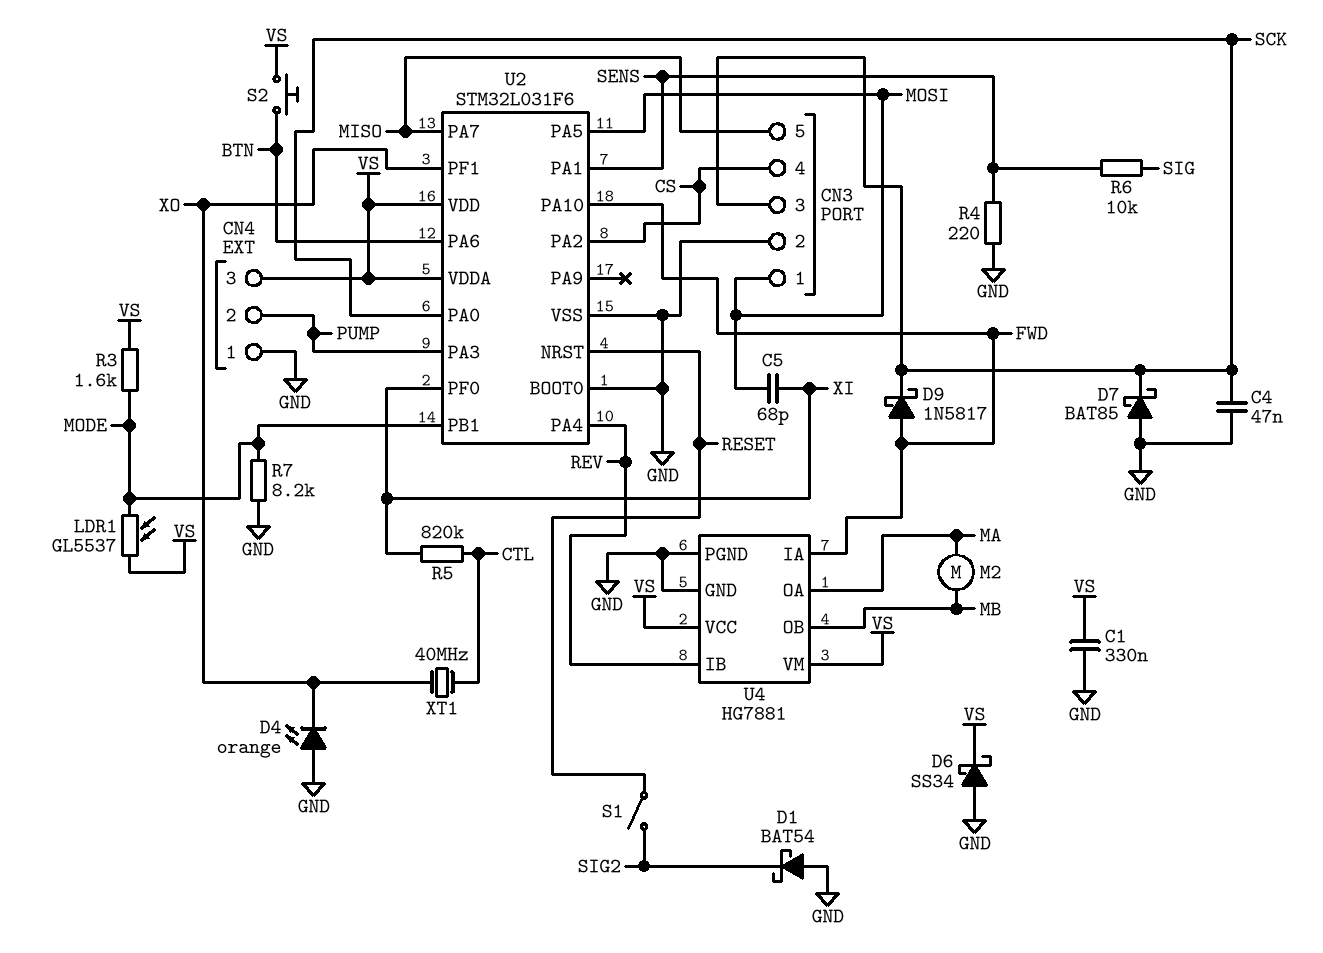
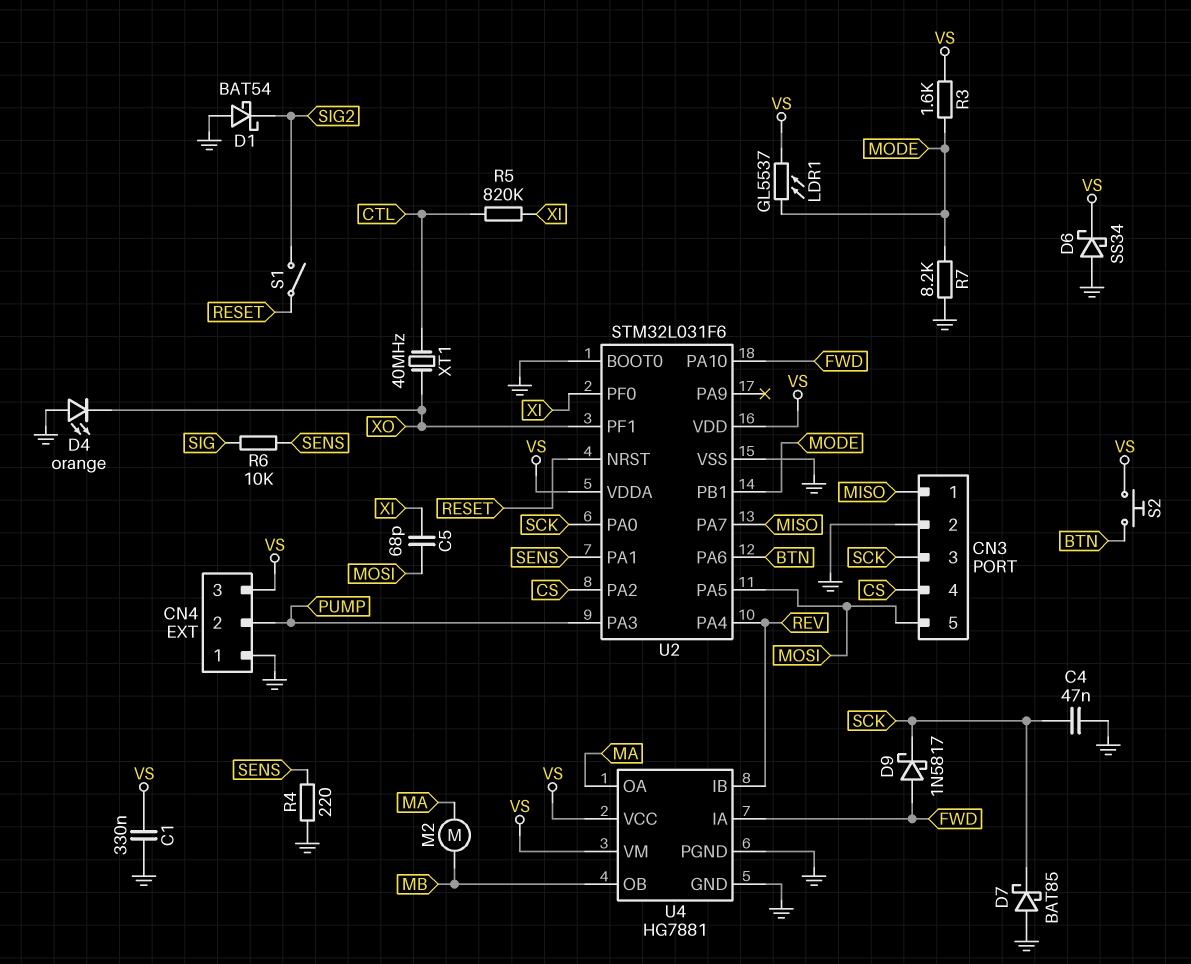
CN3 pin 1: MOSI -> MISO
CN3 pin 5: MISO -> MOSI

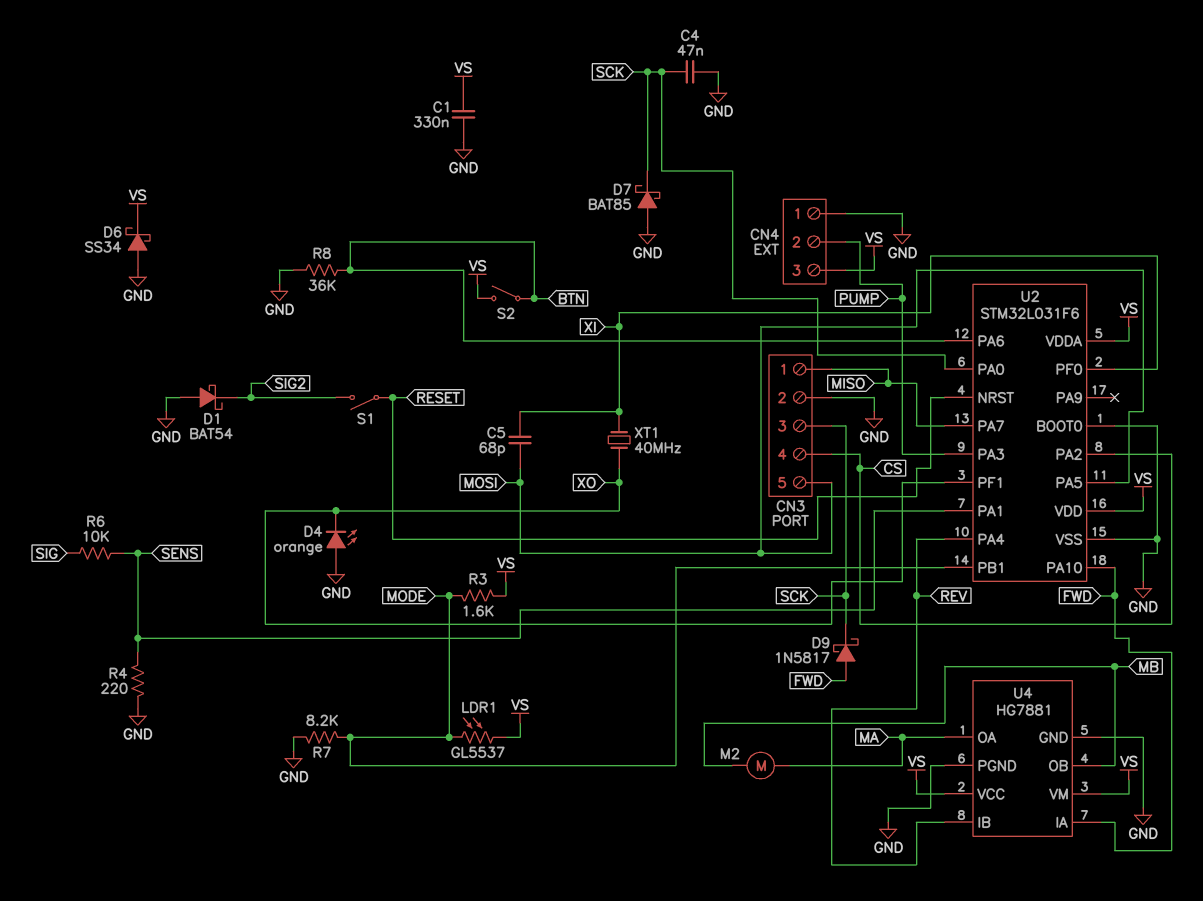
R5: 820k (CTL, XI) -> none
R8: none -> 36k (BTN, GND)
S2: button (BTN, VS) -> switch (BTN, VS)
XT1: 40MHz (CTL, XO) -> 40MHz (XI, XO)

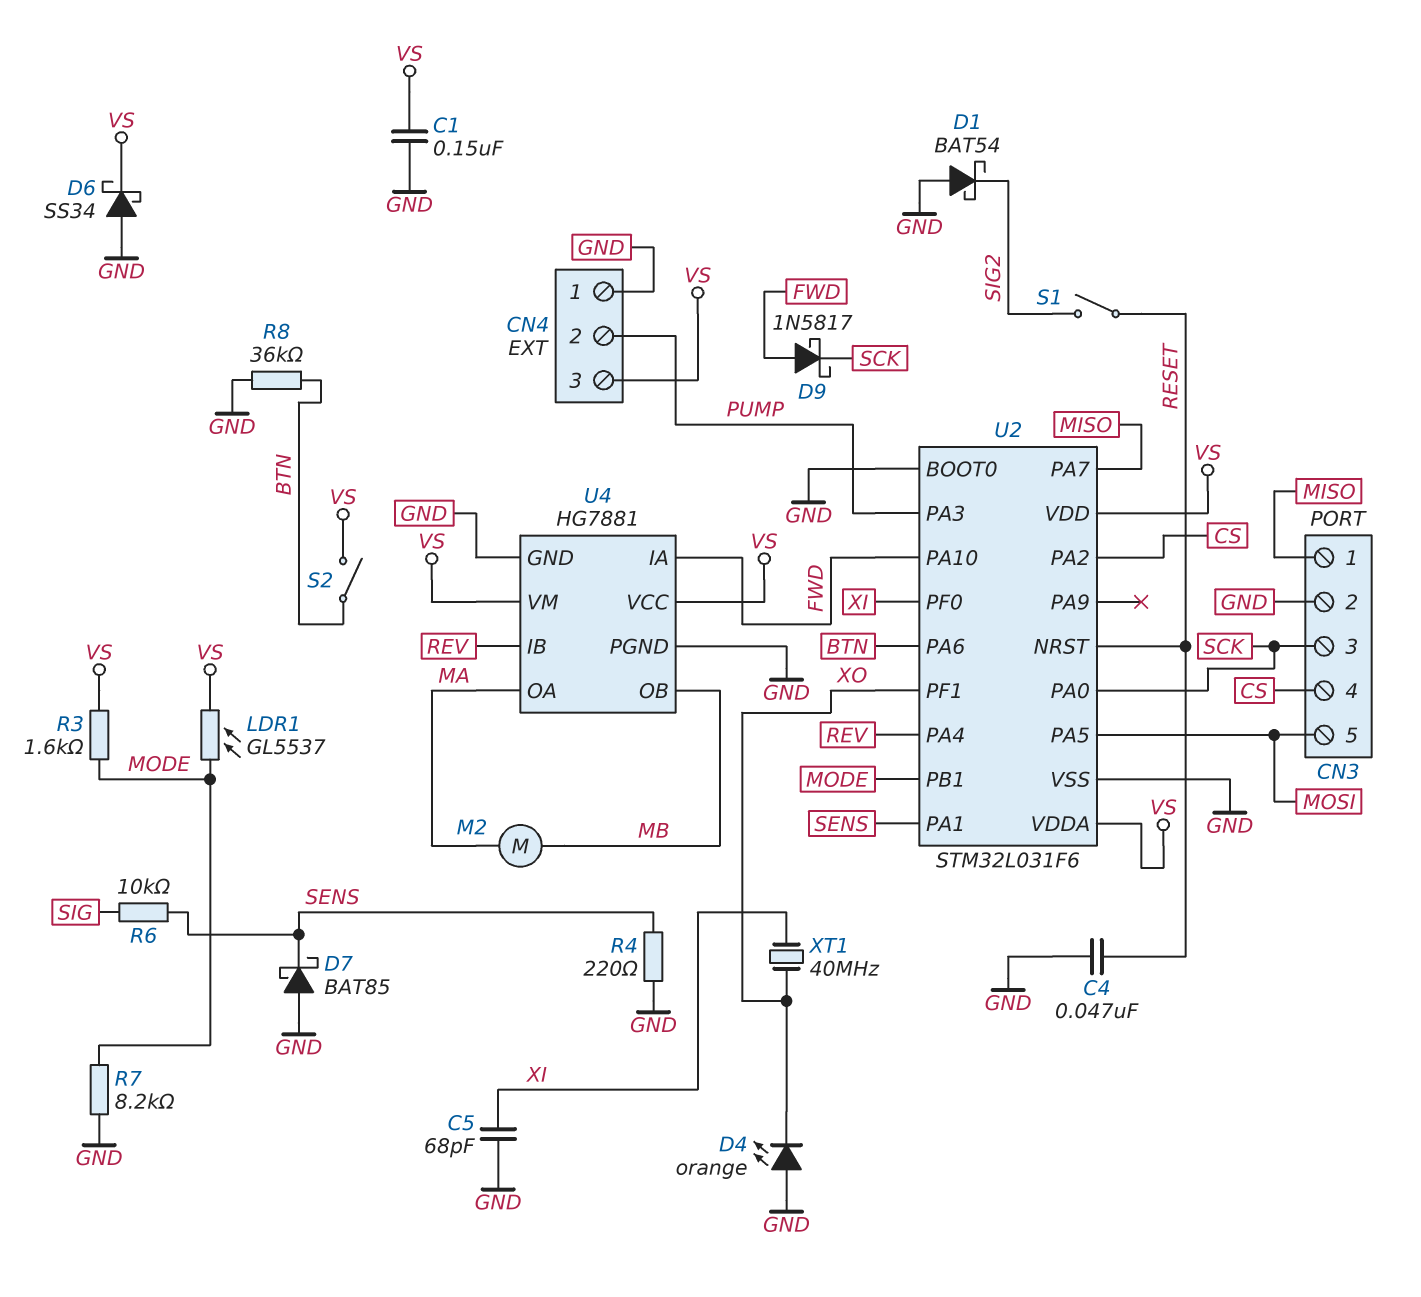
C1: 330nF (GND, VS) -> 150nF (GND, VS)
C4: 47nF (GND, SCK) -> 47nF (GND, RESET)
C5: 68pF (MOSI, XI) -> 68pF (GND, XI)
D7: schottky BAT85 (A GND, K SCK) -> schottky BAT85 (A GND, K SENS)

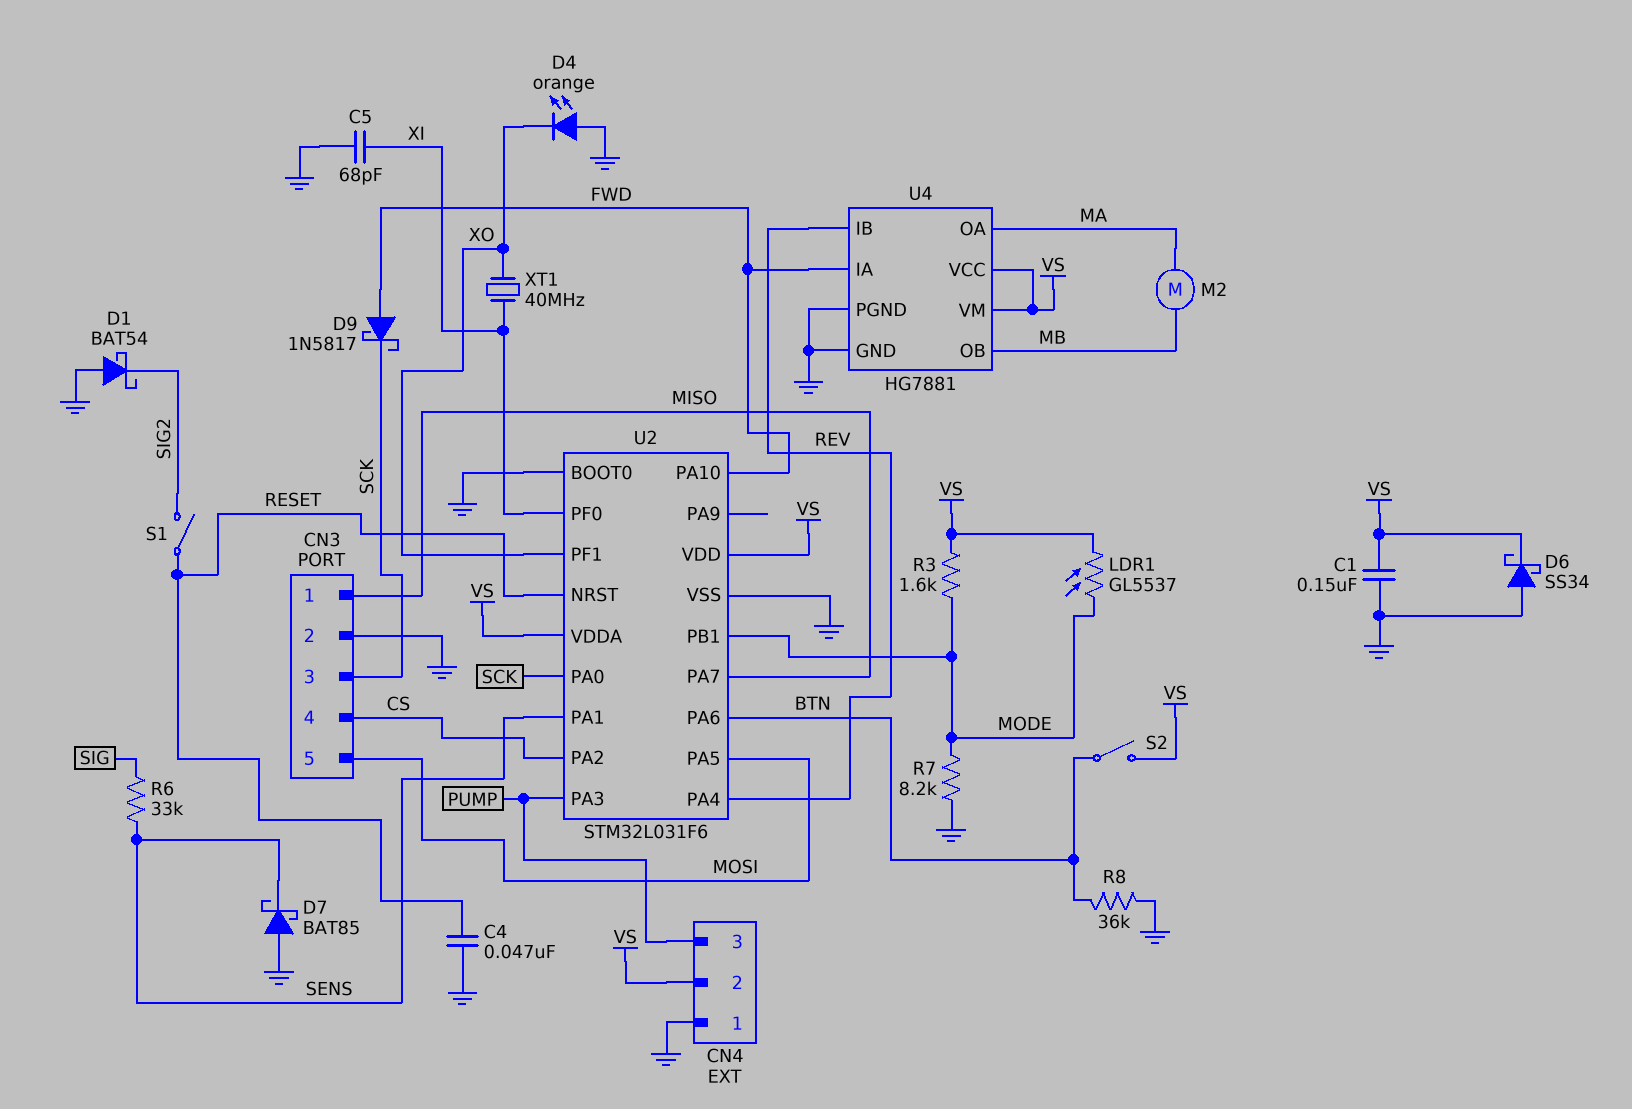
CN4 pin 2: PUMP -> VS
CN4 pin 3: VS -> PUMP
R4: 220 (GND, SENS) -> none
R6: 10k (SENS, SIG) -> 33k (SENS, SIG)

